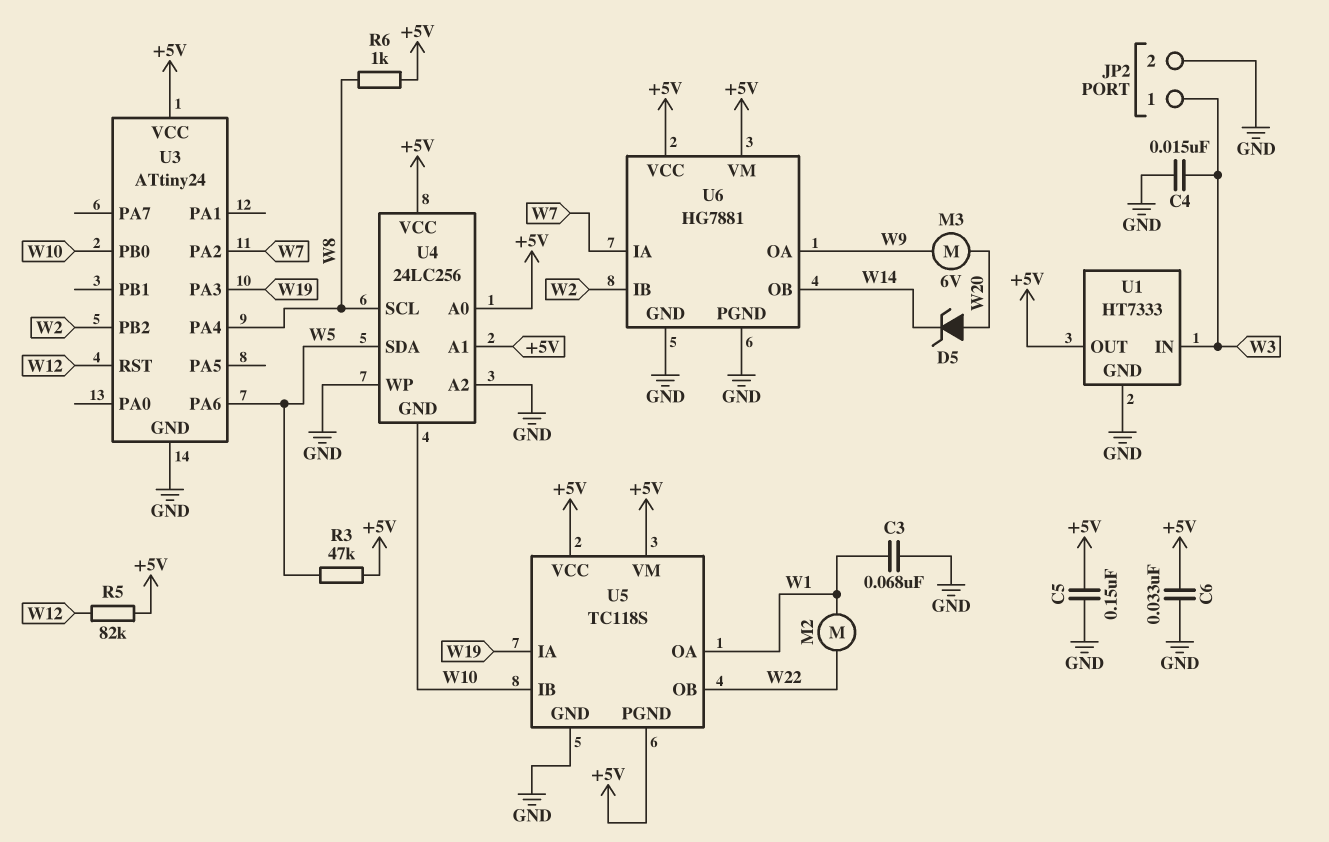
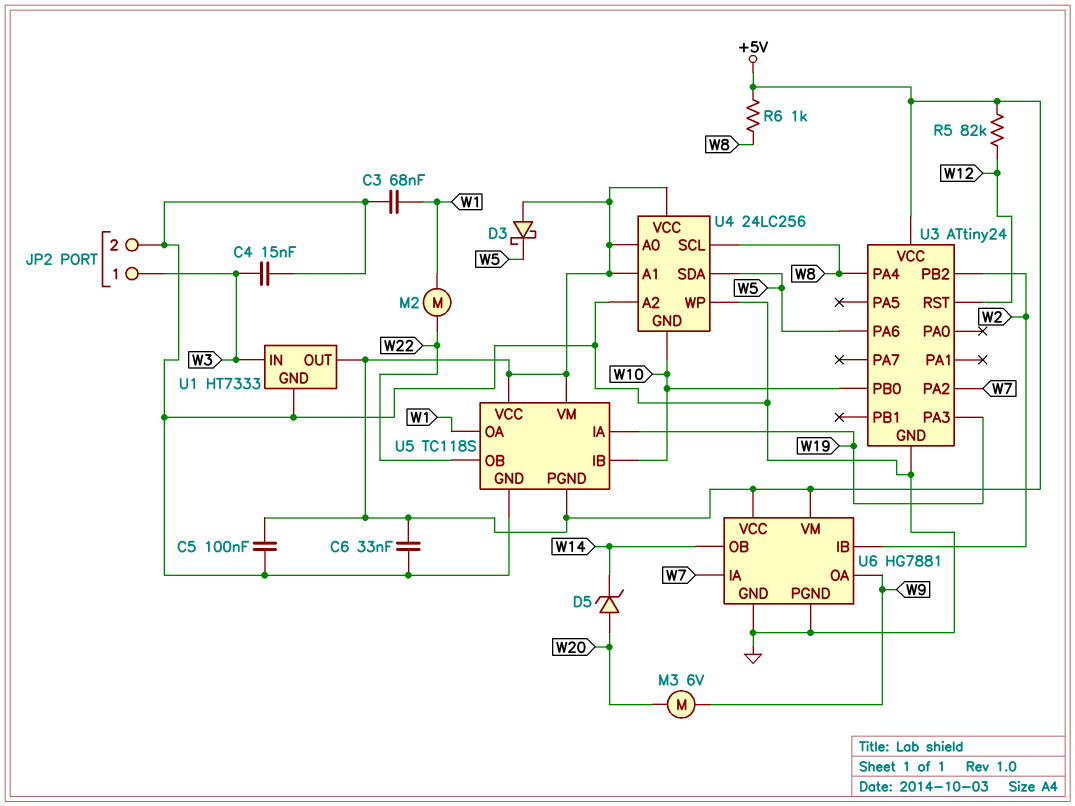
C5: 150nF (+5V, GND) -> 100nF (+5V, GND)
D3: none -> schottky (A +5V, K W5)
R3: 47k (+5V, W5) -> none

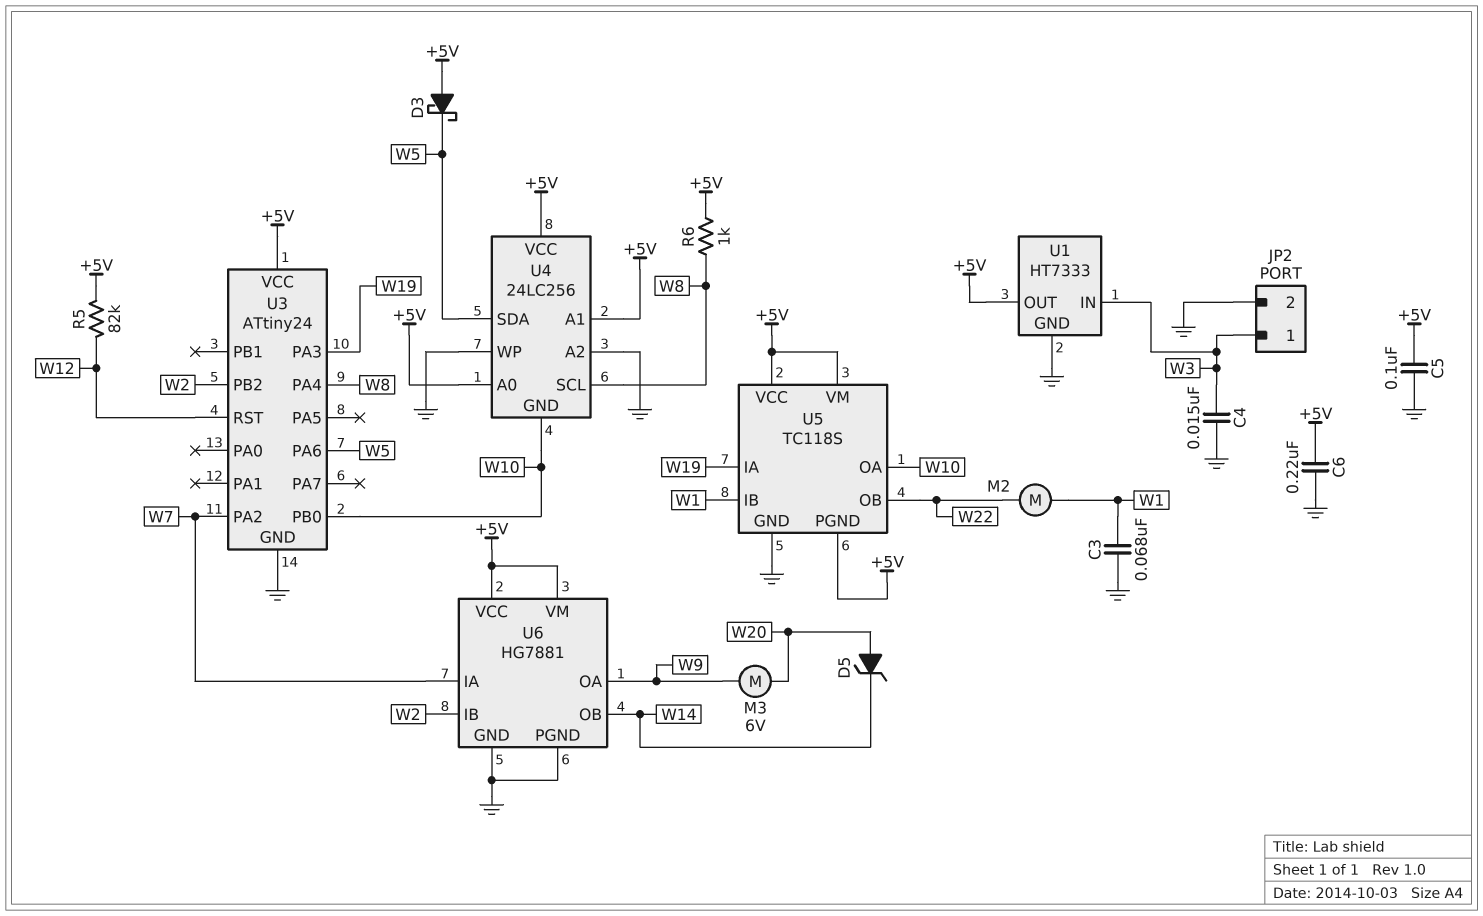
C6: 33nF (+5V, GND) -> 220nF (+5V, GND)
U5 pin IB: W10 -> W1
U5 pin OA: W1 -> W10

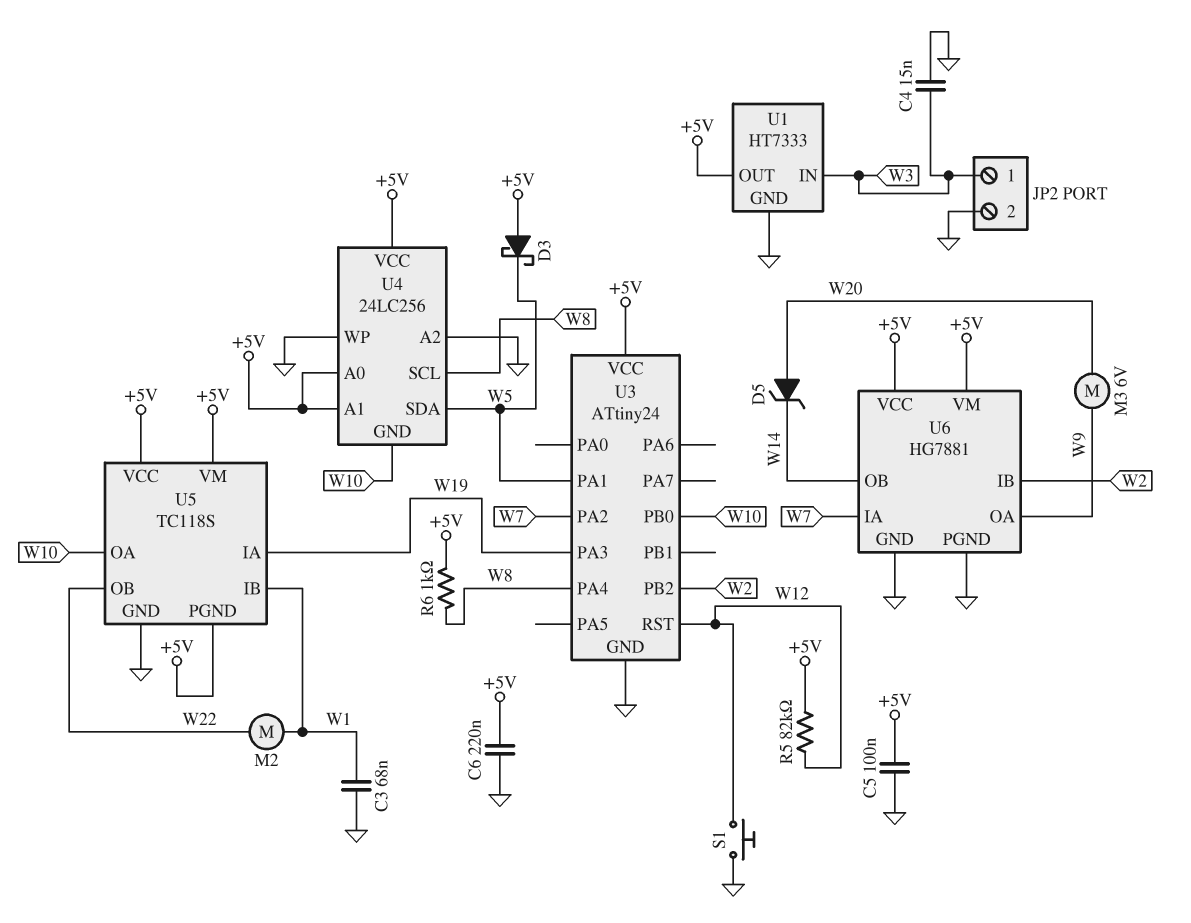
S1: none -> button (GND, W12)
U3 pin PA1: none -> W5
U3 pin PA6: W5 -> none

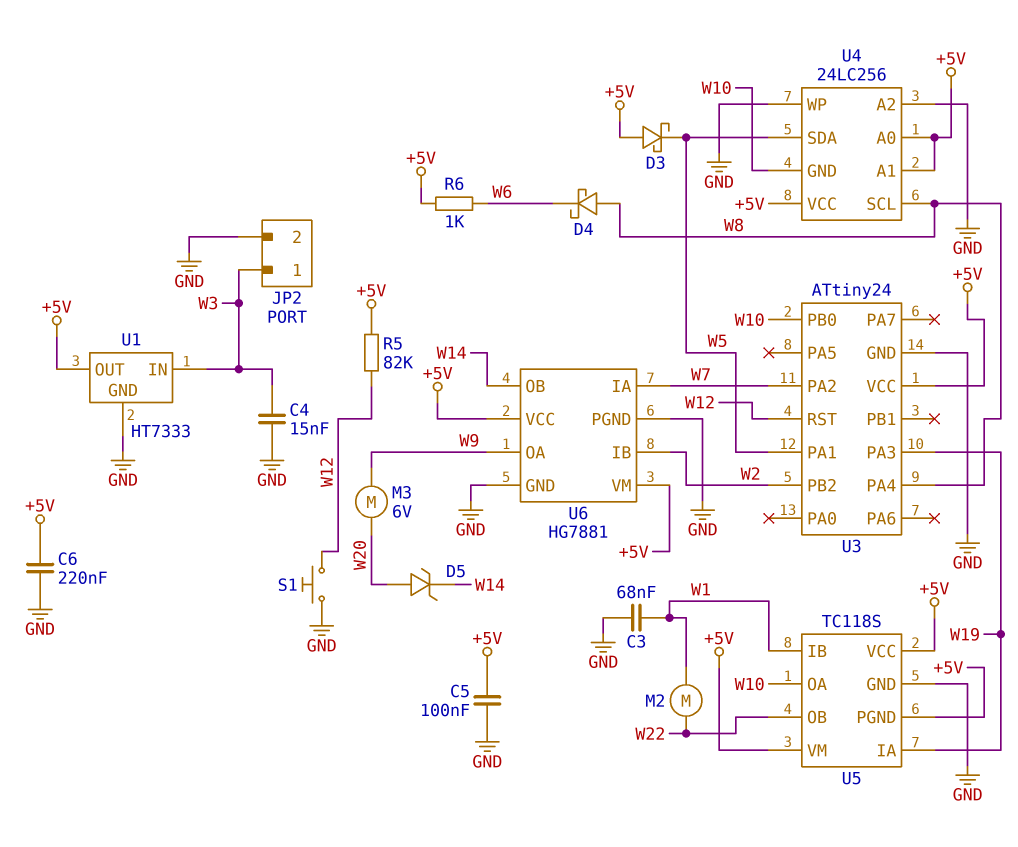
D4: none -> schottky (A W8, K W6)
R6: 1k (+5V, W8) -> 1k (+5V, W6)

